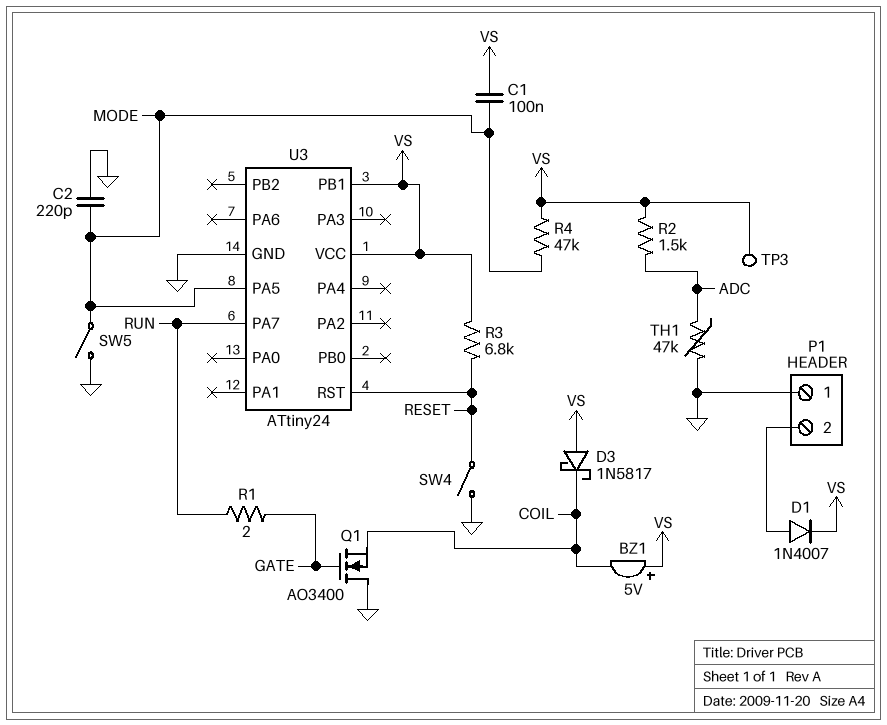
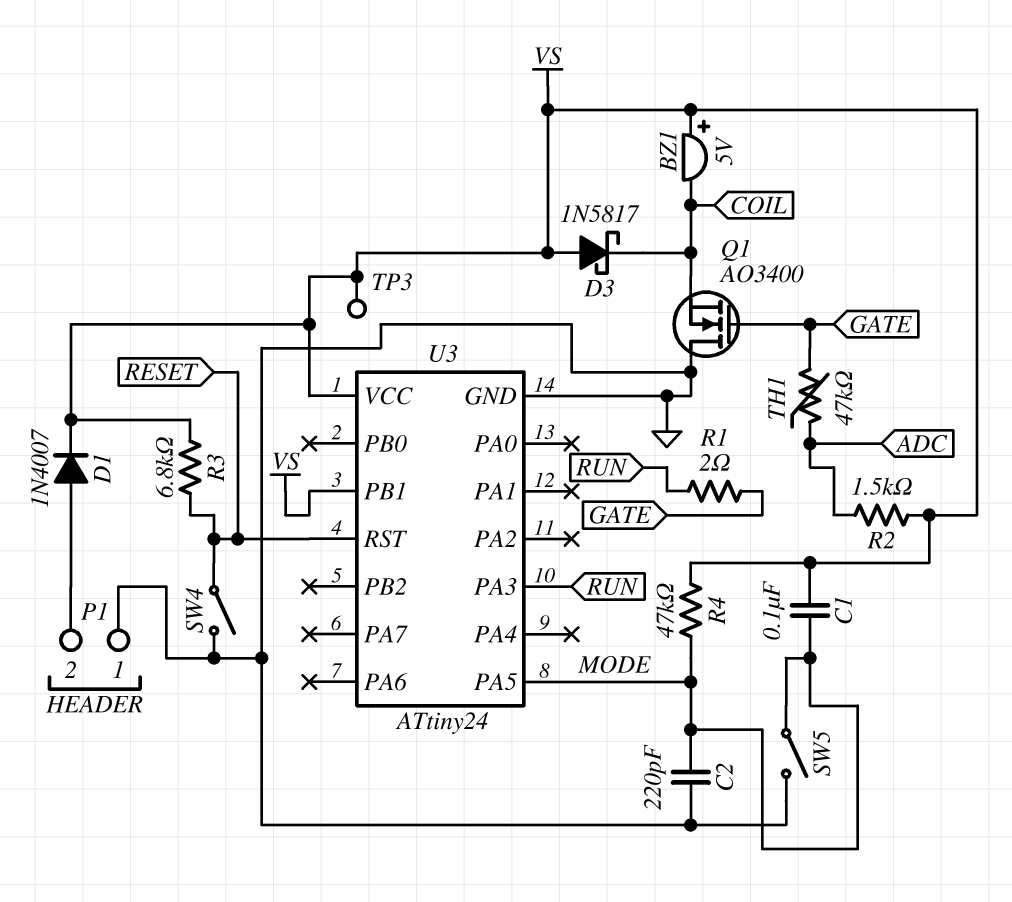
TH1: 47k (ADC, GND) -> 47k (ADC, GATE)
U3 pin PA3: none -> RUN
U3 pin PA7: RUN -> none

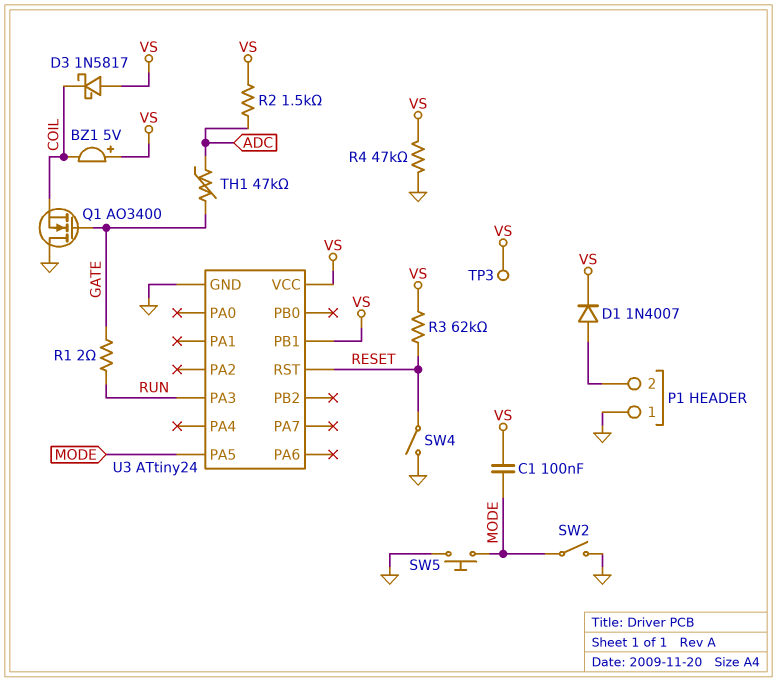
C2: 220pF (GND, MODE) -> none
R3: 6.8k (RESET, VS) -> 62k (RESET, VS)
R4: 47k (MODE, VS) -> 47k (GND, VS)
SW2: none -> switch (GND, MODE)
SW5: switch (GND, MODE) -> button (GND, MODE)

